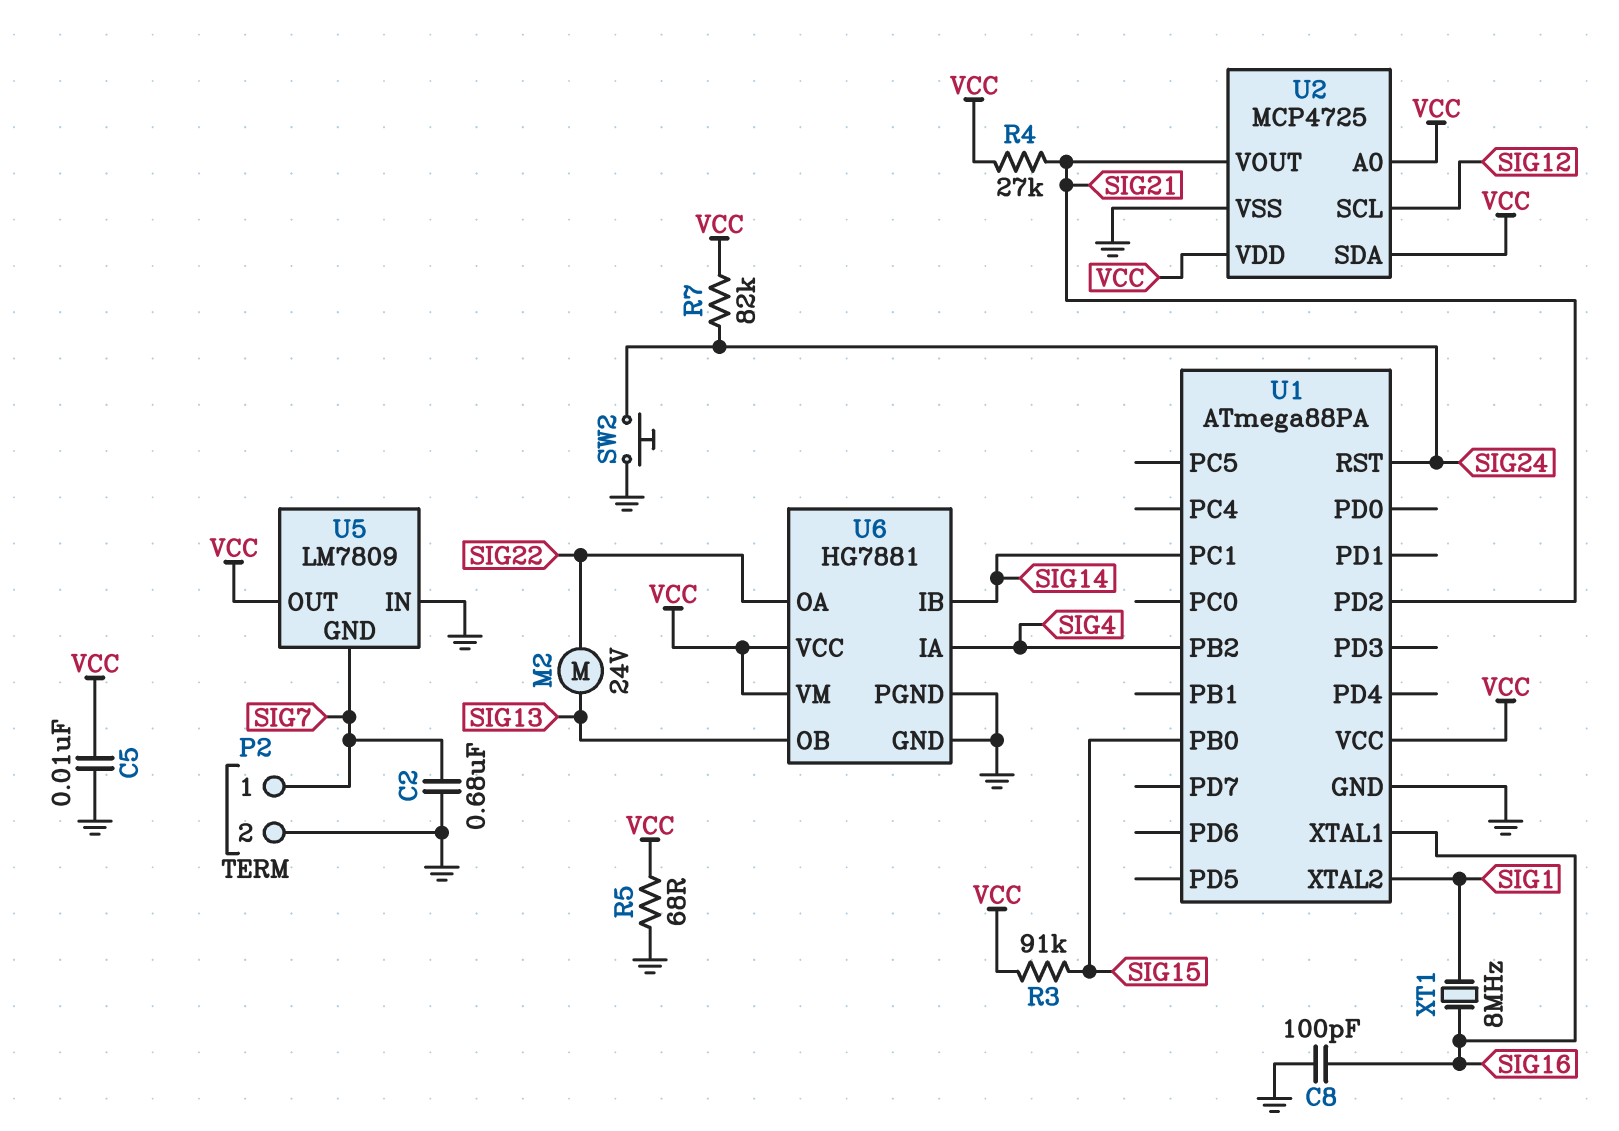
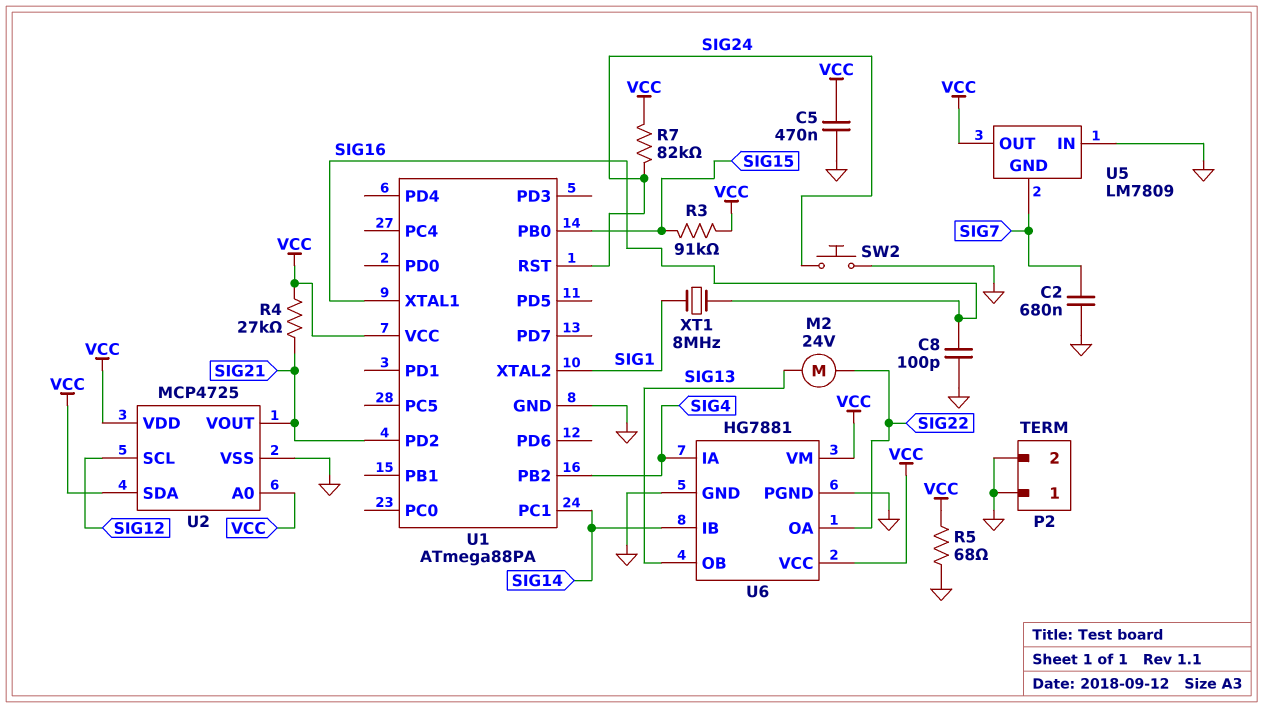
C5: 10nF (GND, VCC) -> 470nF (GND, VCC)
P2 pin 1: SIG7 -> GND

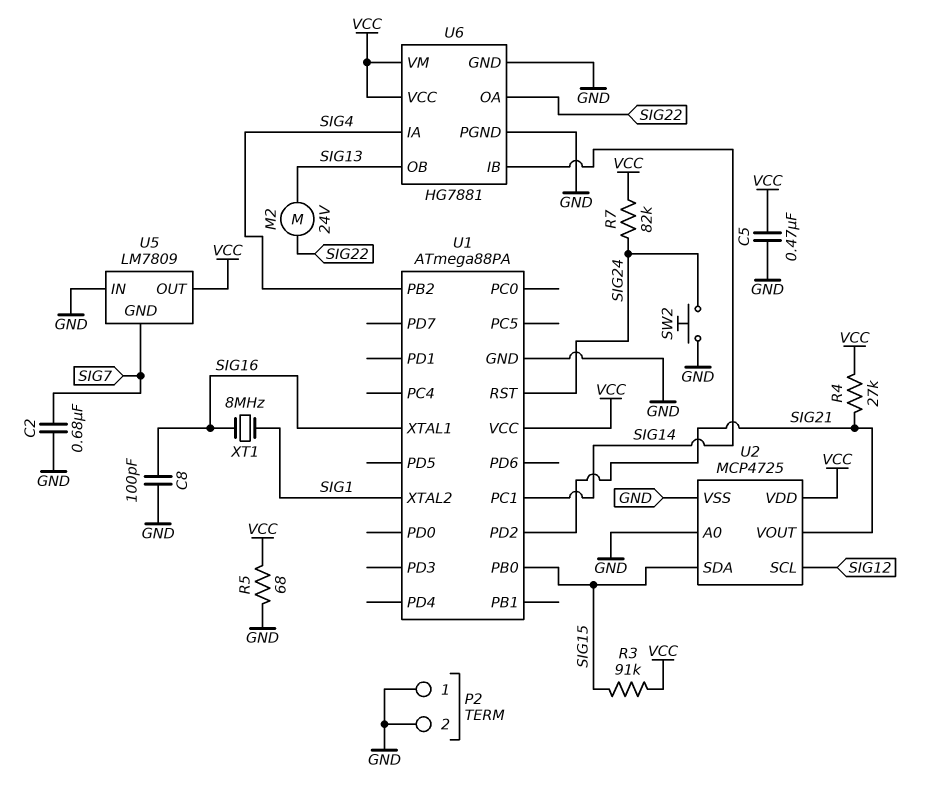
U2 pin A0: VCC -> GND
U2 pin SDA: VCC -> SIG15

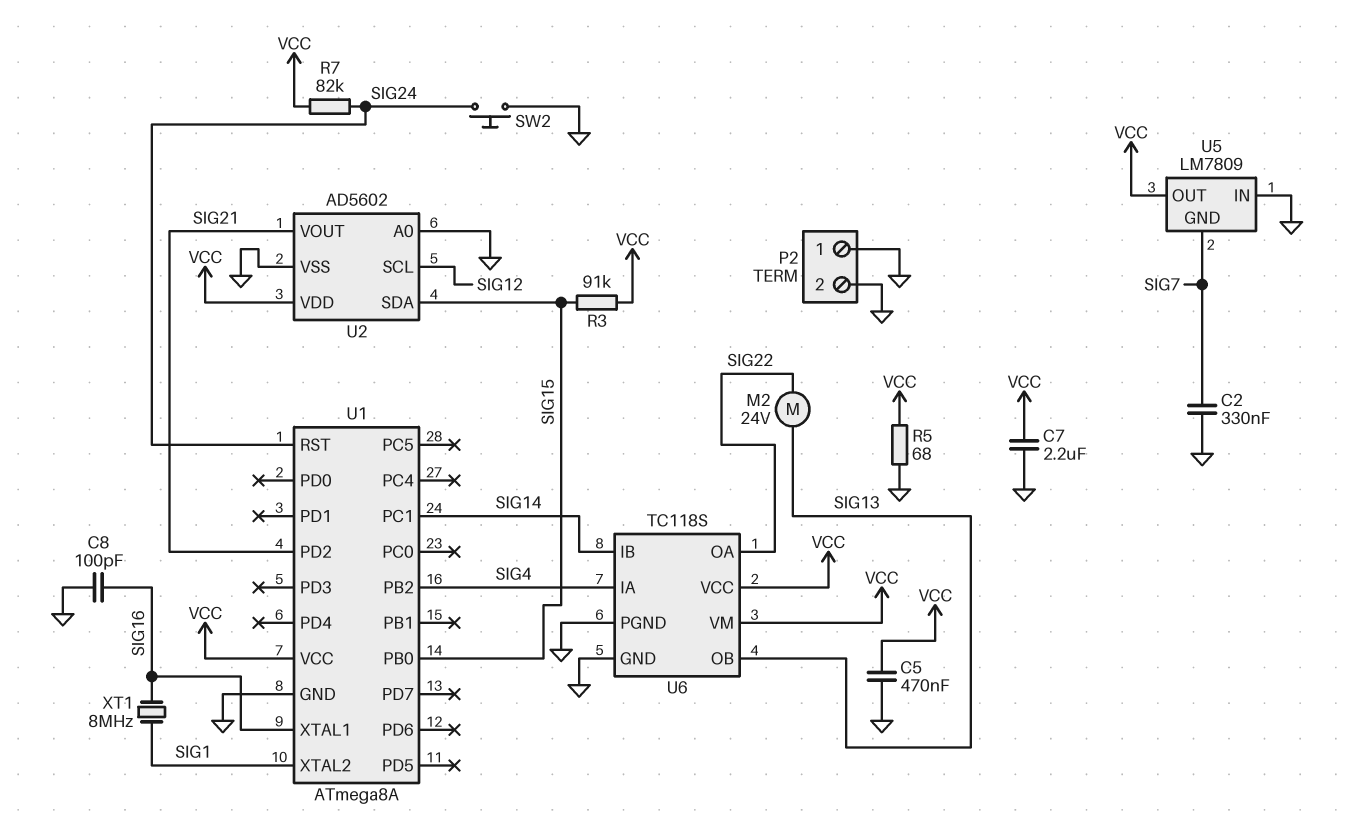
C2: 680nF (GND, SIG7) -> 330nF (GND, SIG7)
C7: none -> 2.2uF (GND, VCC)
R4: 27k (SIG21, VCC) -> none
U1: ATmega88PA -> ATmega8A
U2: MCP4725 -> AD5602
U6: HG7881 -> TC118S

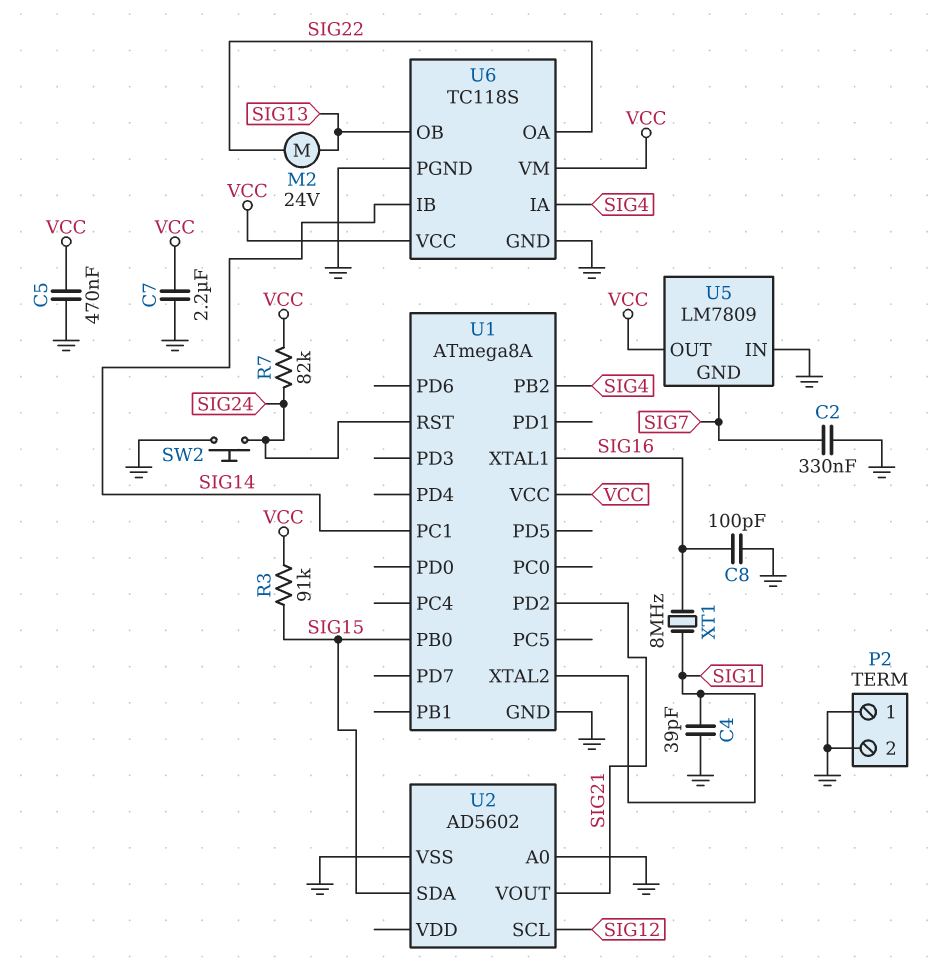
C4: none -> 39pF (GND, SIG1)
R5: 68 (GND, VCC) -> none
U2 pin VDD: VCC -> none

